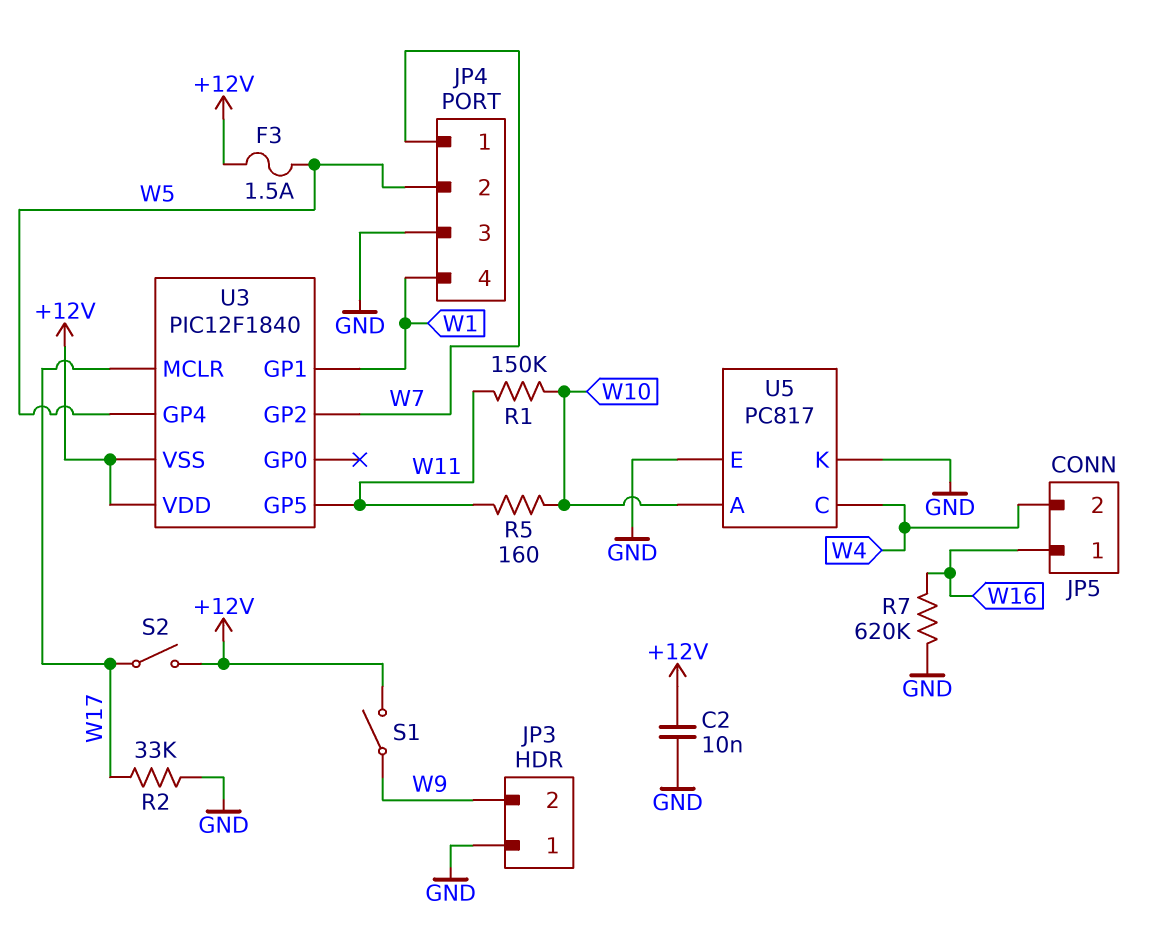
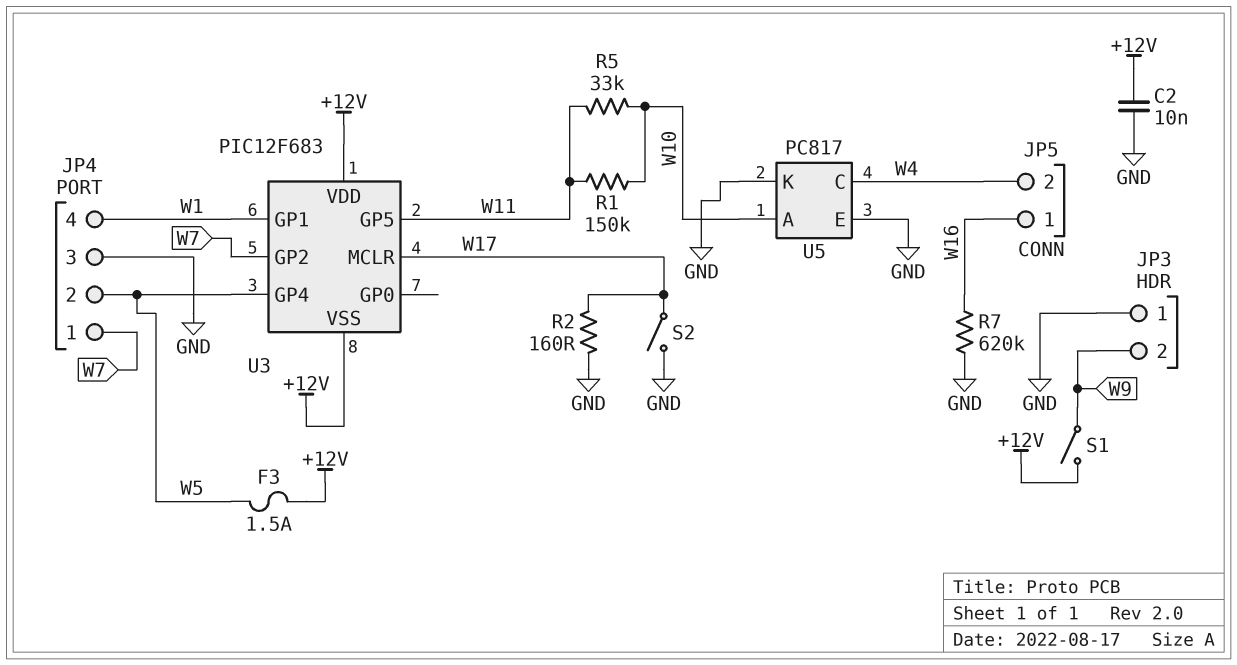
R2: 33k (GND, W17) -> 160 (GND, W17)
R5: 160 (W10, W11) -> 33k (W10, W11)
S2: switch (+12V, W17) -> switch (GND, W17)
U3: PIC12F1840 -> PIC12F683

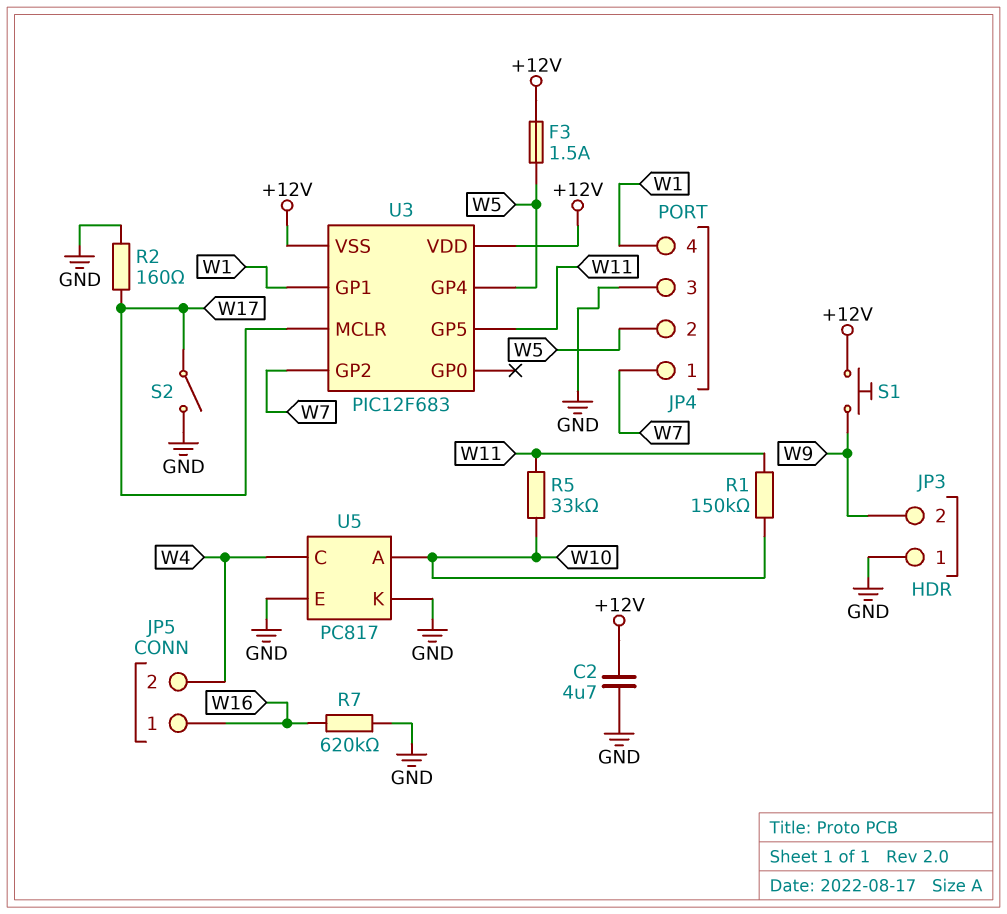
C2: 10nF (+12V, GND) -> 4.7uF (+12V, GND)
S1: switch (+12V, W9) -> button (+12V, W9)

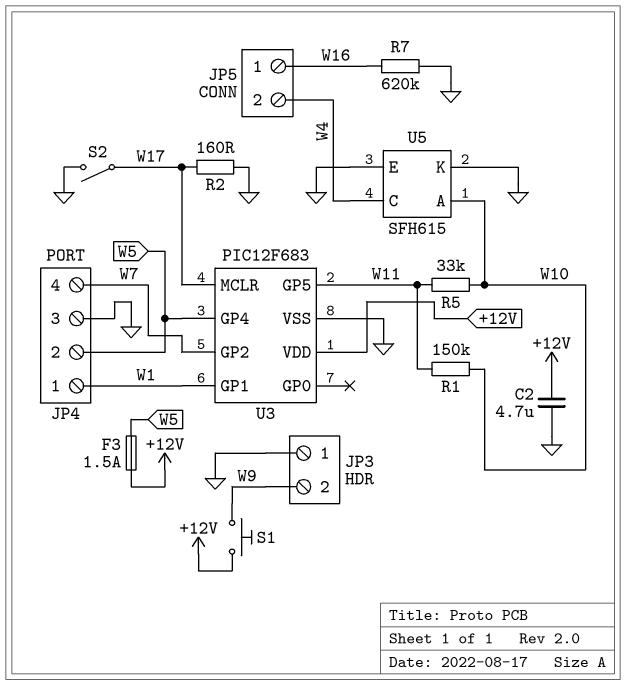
JP4 pin 1: W7 -> W1
JP4 pin 4: W1 -> W7
U3 pin VSS: +12V -> GND
U5: PC817 -> SFH615

